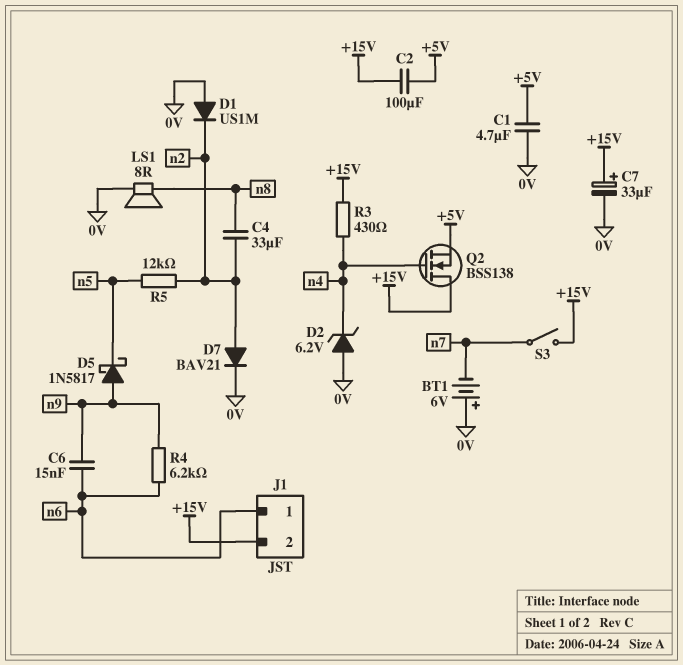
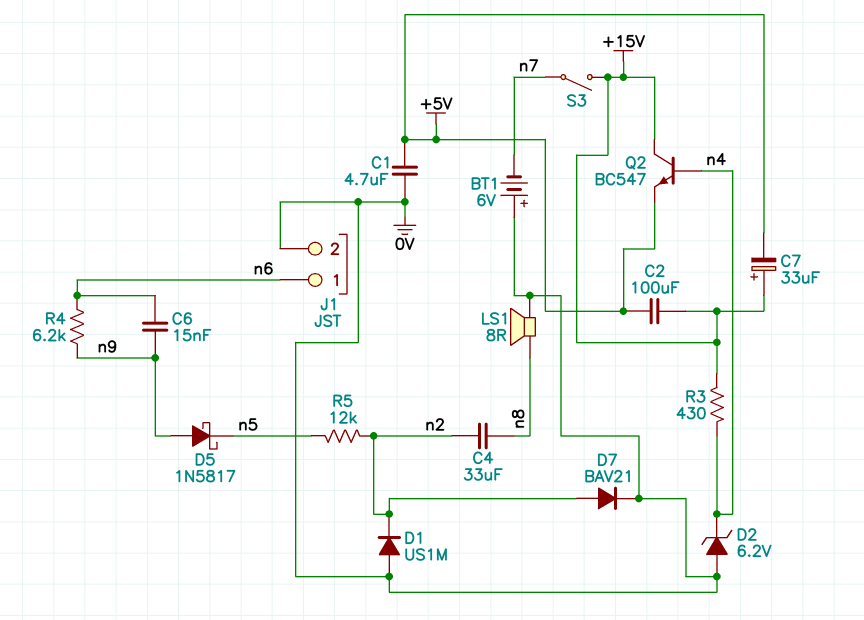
C7: 33uF (plus +15V, minus 0V) -> 33uF (plus +15V, minus +5V)
J1 pin 2: +15V -> 0V
Q2: NMOS BSS138 (G n4, D +15V, S +5V) -> NPN BC547 (B n4, C +15V, E +5V)

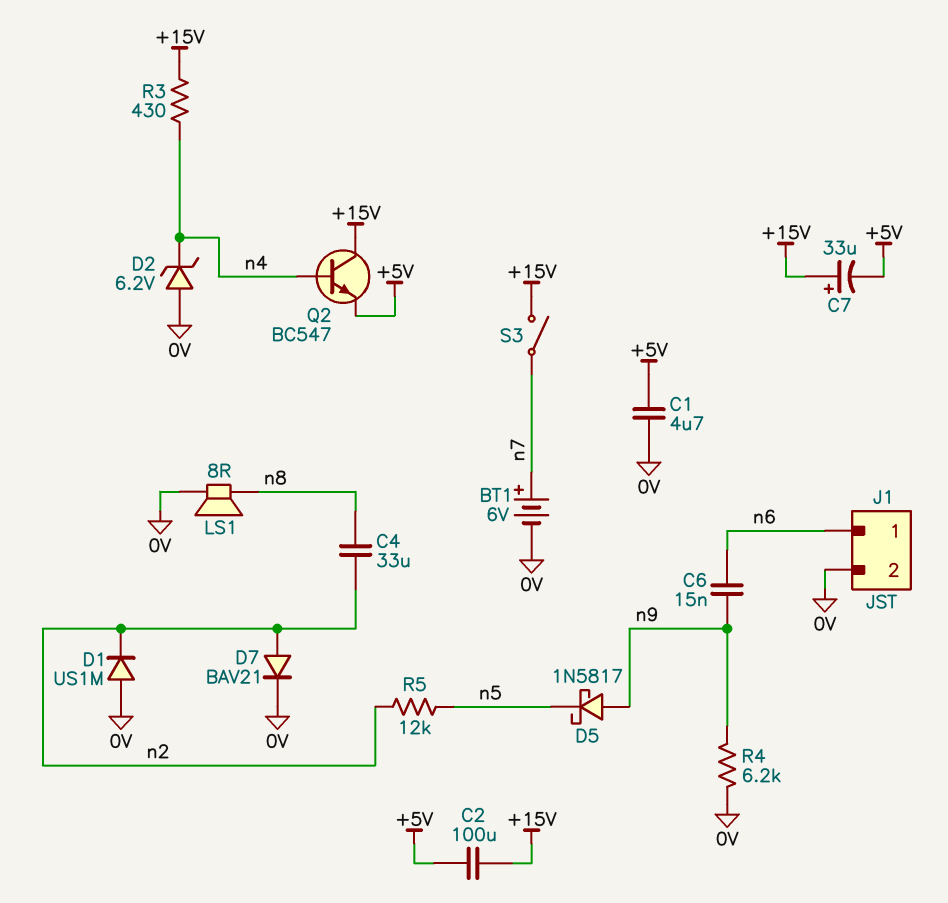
BT1: 6V (plus 0V, minus n7) -> 6V (plus n7, minus 0V)
R4: 6.2k (n6, n9) -> 6.2k (0V, n9)

